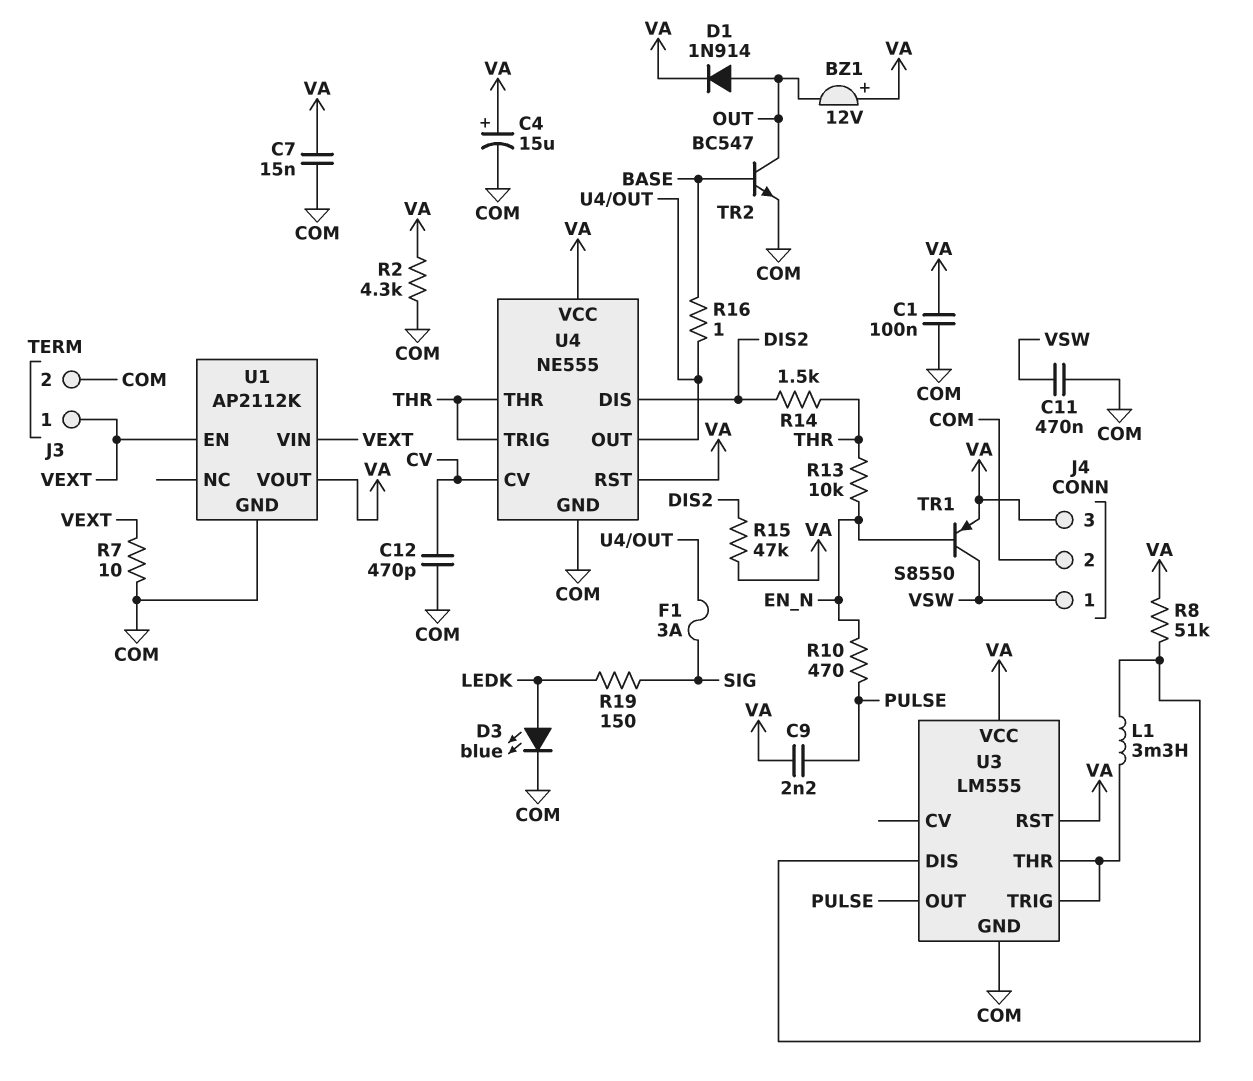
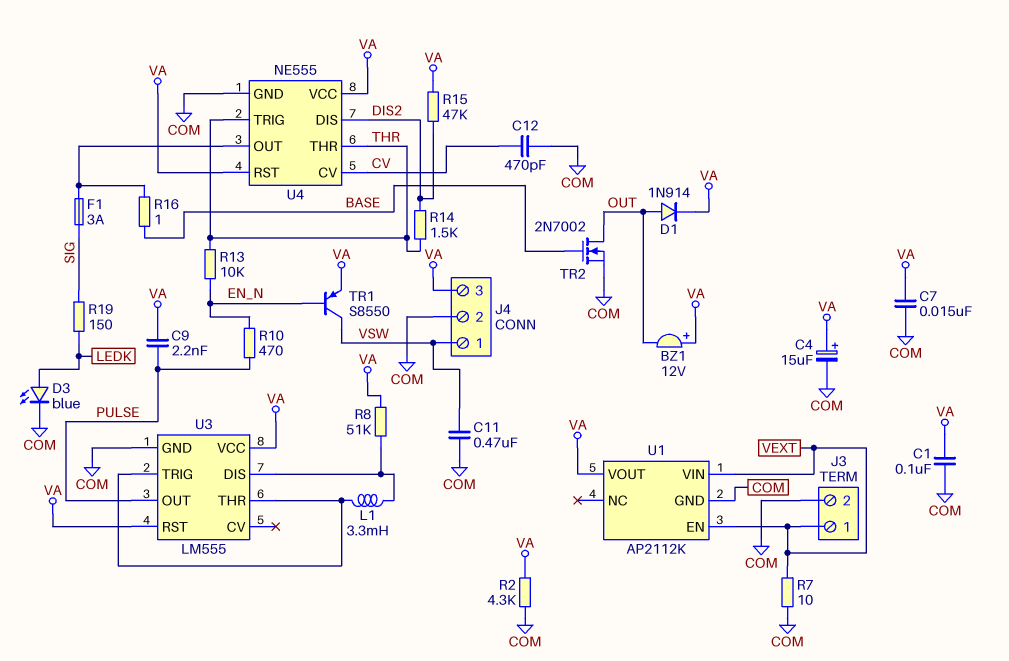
TR2: NPN BC547 (B BASE, C OUT, E COM) -> NMOS 2N7002 (G BASE, D OUT, S COM)

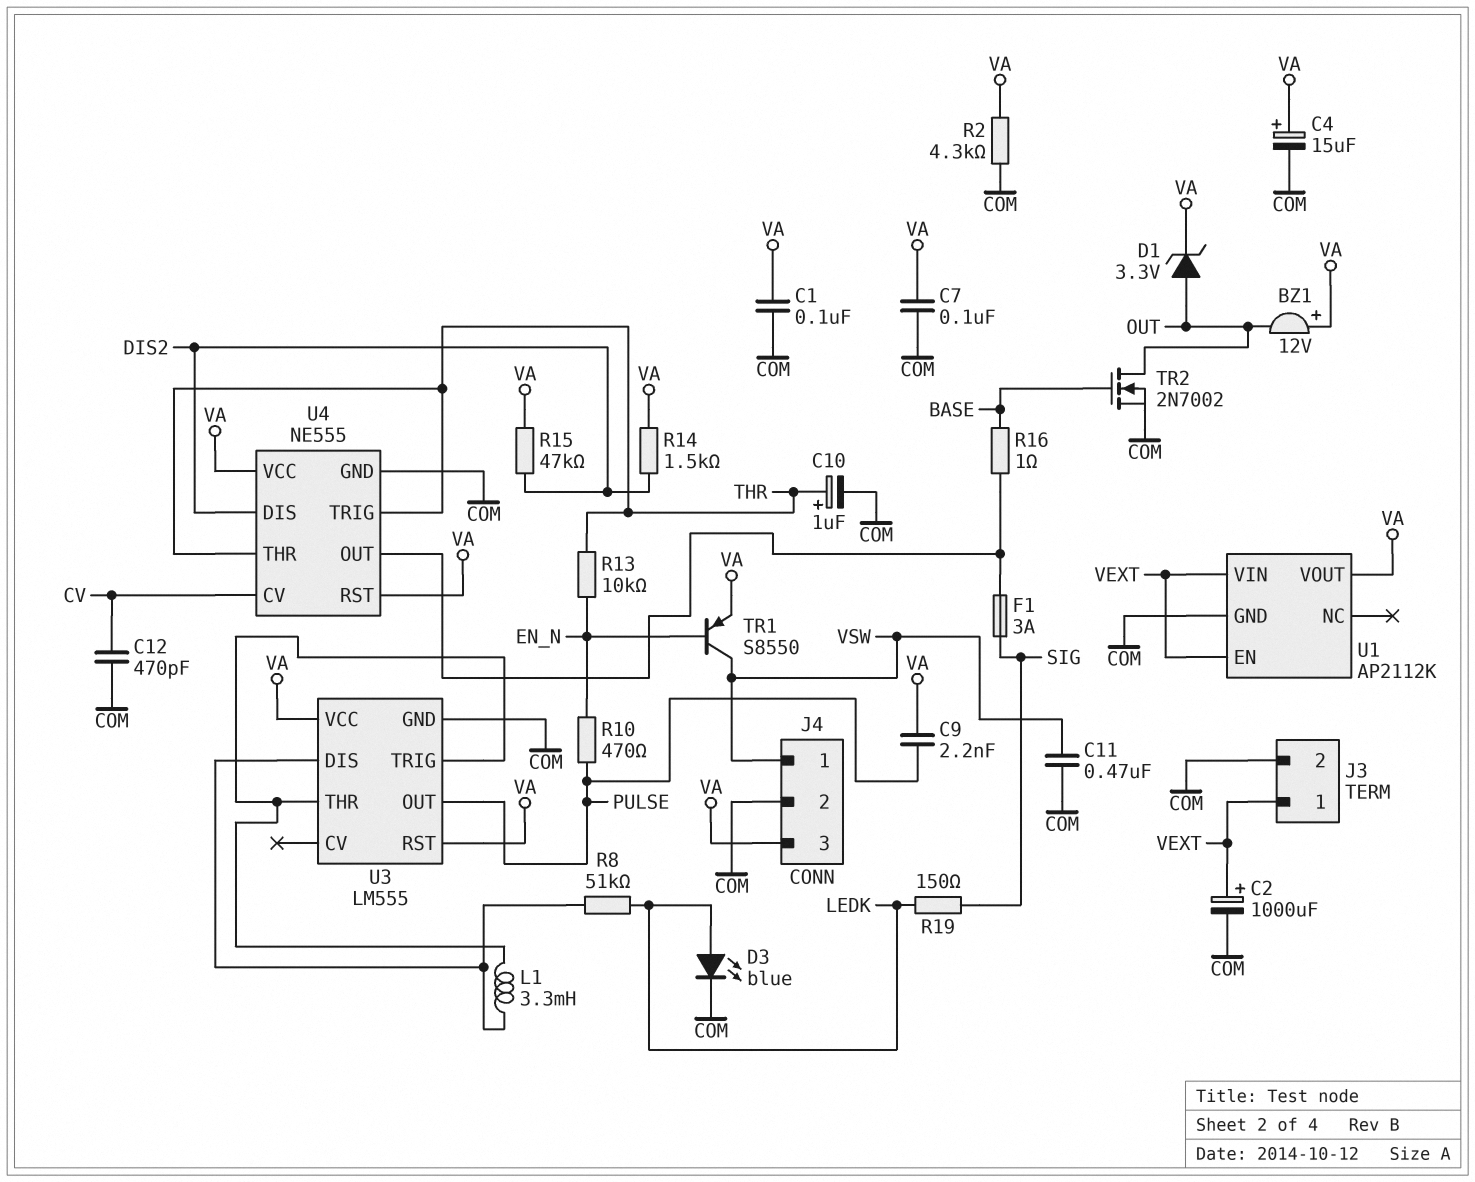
C2: none -> 1000uF (plus VEXT, minus COM)
C7: 15nF (COM, VA) -> 100nF (COM, VA)
C10: none -> 1uF (plus THR, minus COM)
D1: diode 1N914 (A OUT, K VA) -> zener 3.3V (A OUT, K VA)
R7: 10 (COM, VEXT) -> none
R8: 51k (U3/DIS, VA) -> 51k (LEDK, U3/DIS)
R14: 1.5k (DIS2, THR) -> 1.5k (DIS2, VA)

